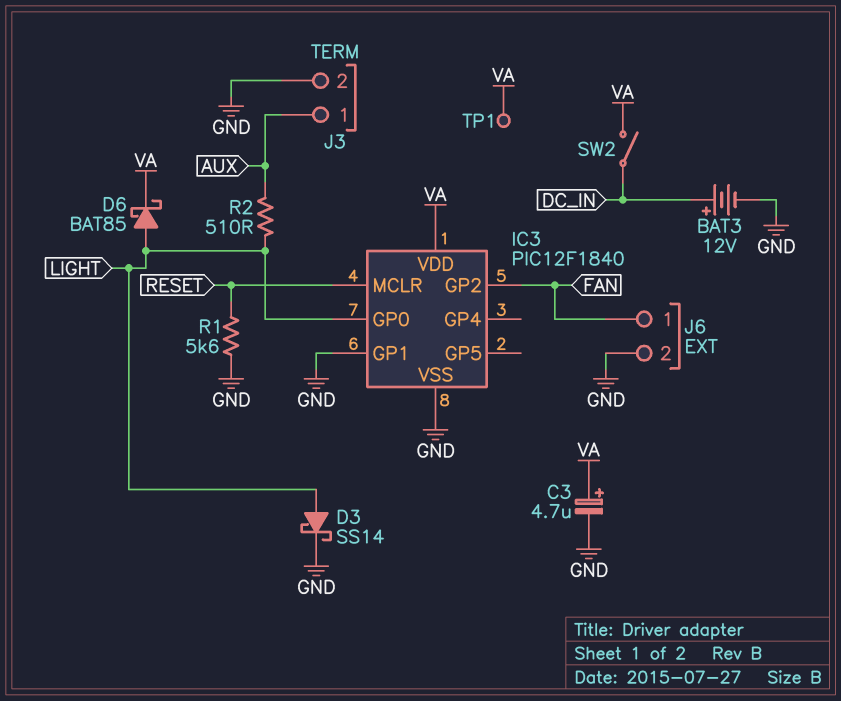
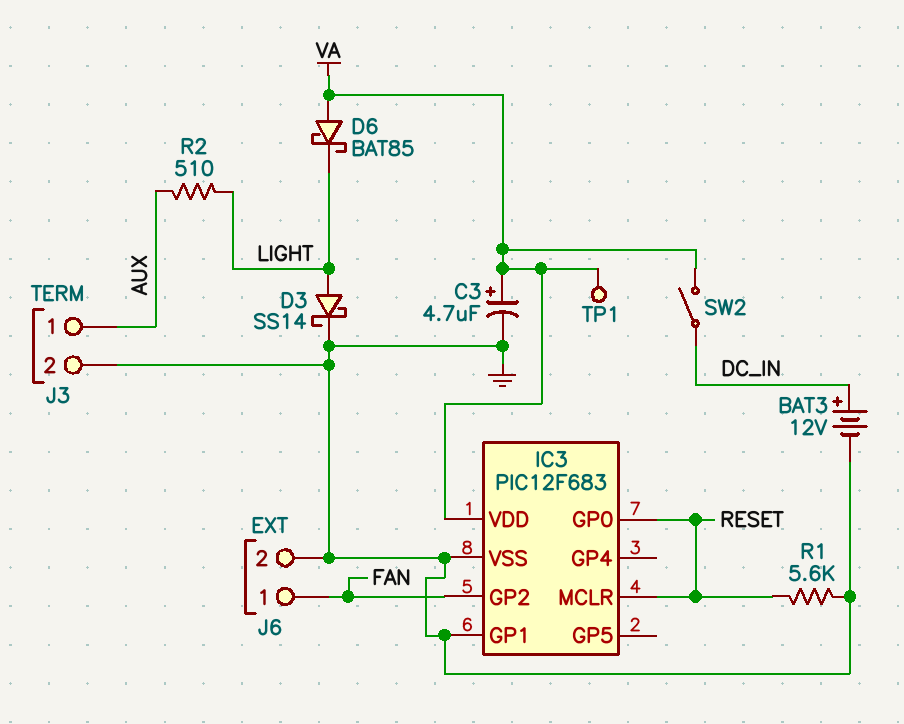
D6: schottky BAT85 (A LIGHT, K VA) -> schottky BAT85 (A VA, K LIGHT)
IC3: PIC12F1840 -> PIC12F683
IC3 pin GP0: LIGHT -> RESET

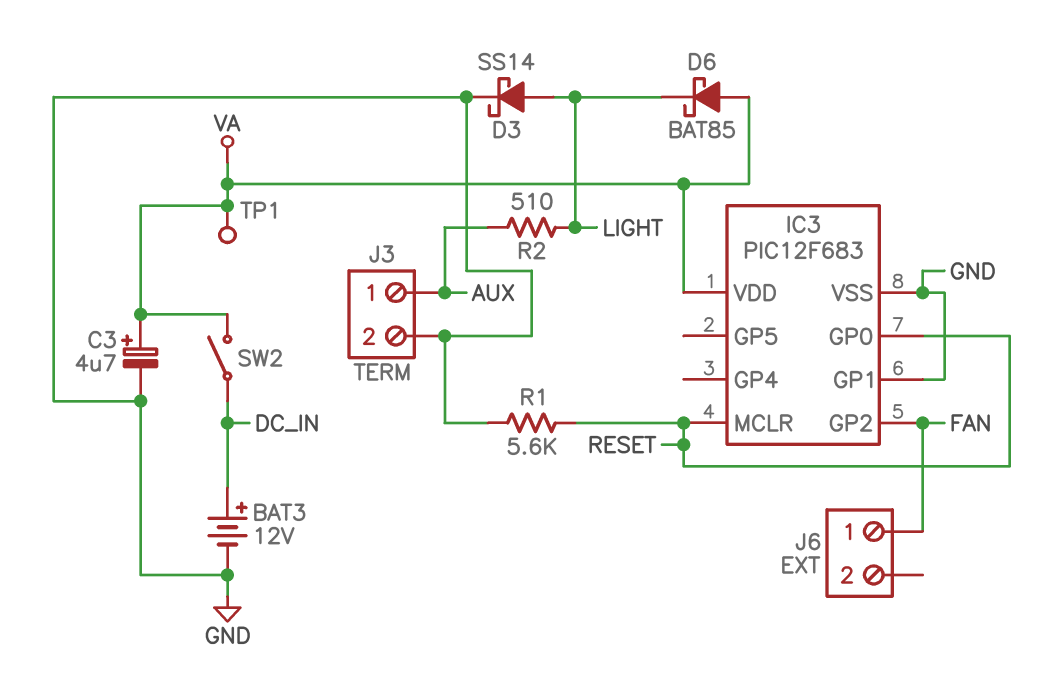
J6 pin 2: GND -> none

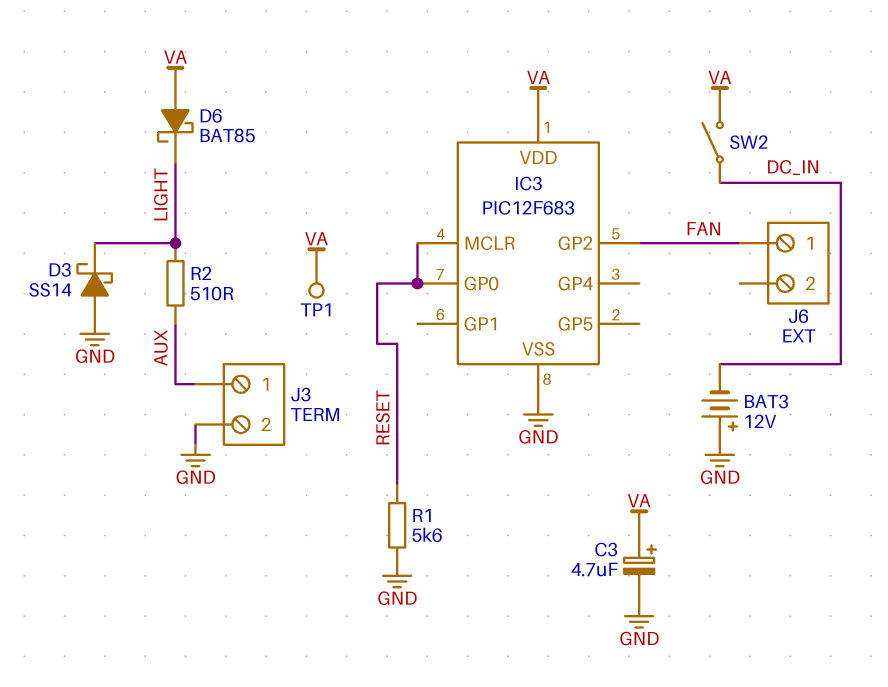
BAT3: 12V (plus DC_IN, minus GND) -> 12V (plus GND, minus DC_IN)
D3: schottky SS14 (A LIGHT, K GND) -> schottky SS14 (A GND, K LIGHT)
IC3 pin GP1: GND -> none

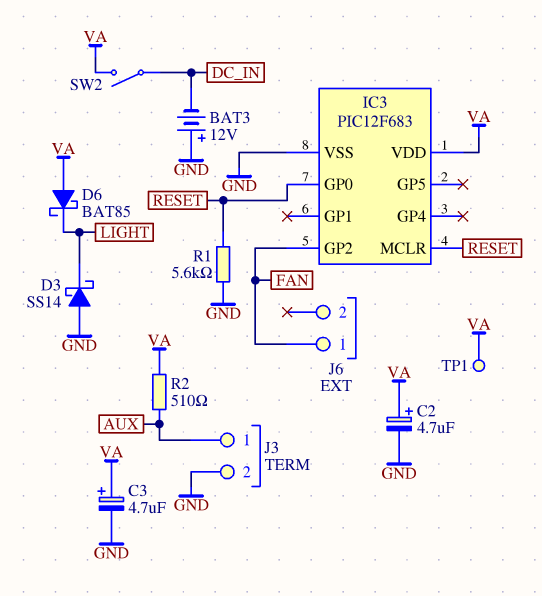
C2: none -> 4.7uF (plus VA, minus GND)
R2: 510 (AUX, LIGHT) -> 510 (AUX, VA)

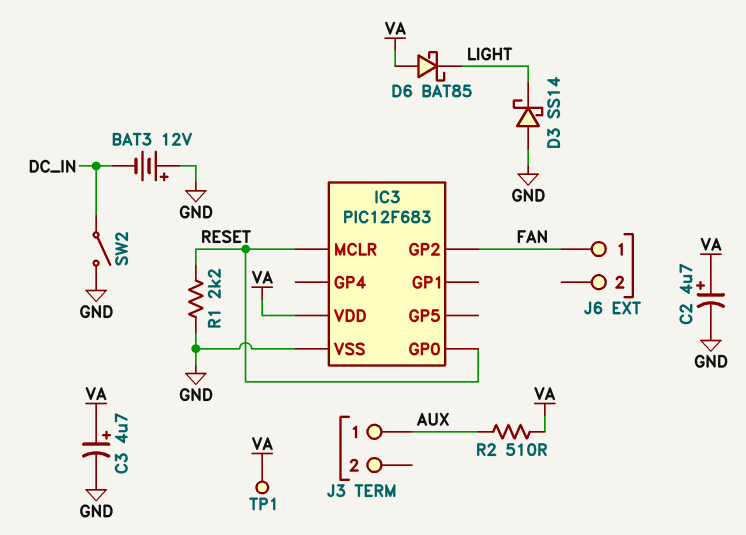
J3 pin 2: GND -> none
R1: 5.6k (GND, RESET) -> 2.2k (GND, RESET)
SW2: switch (DC_IN, VA) -> switch (DC_IN, GND)

